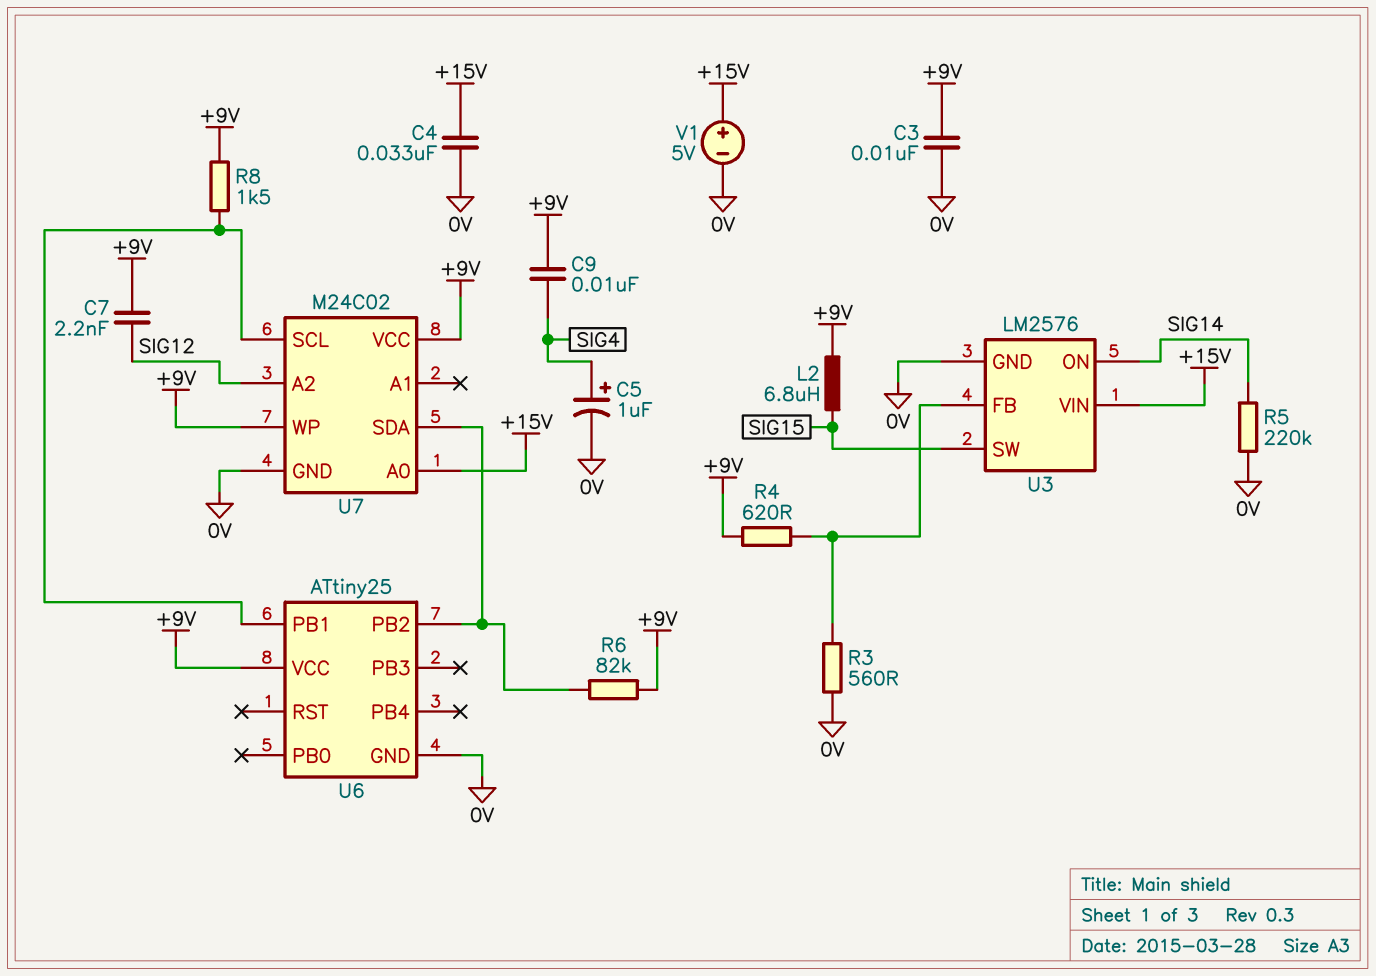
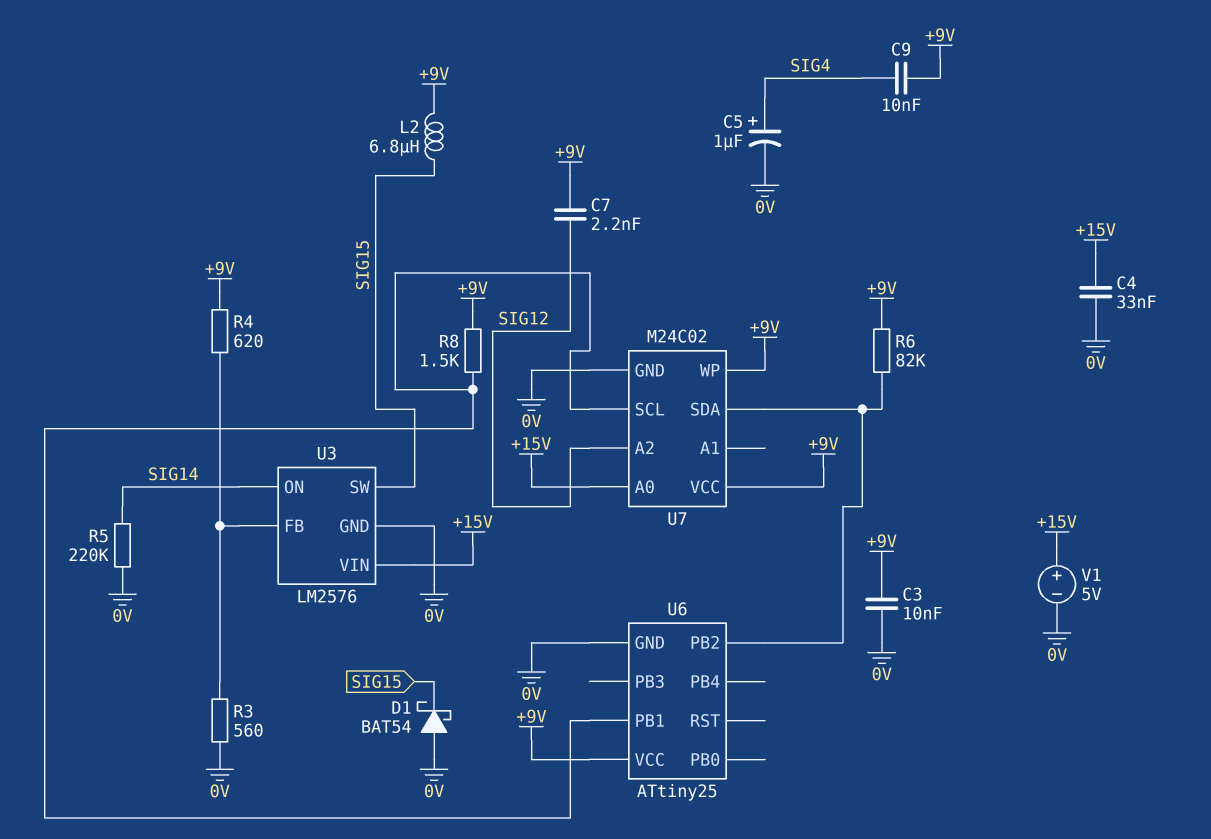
D1: none -> schottky BAT54 (A 0V, K SIG15)

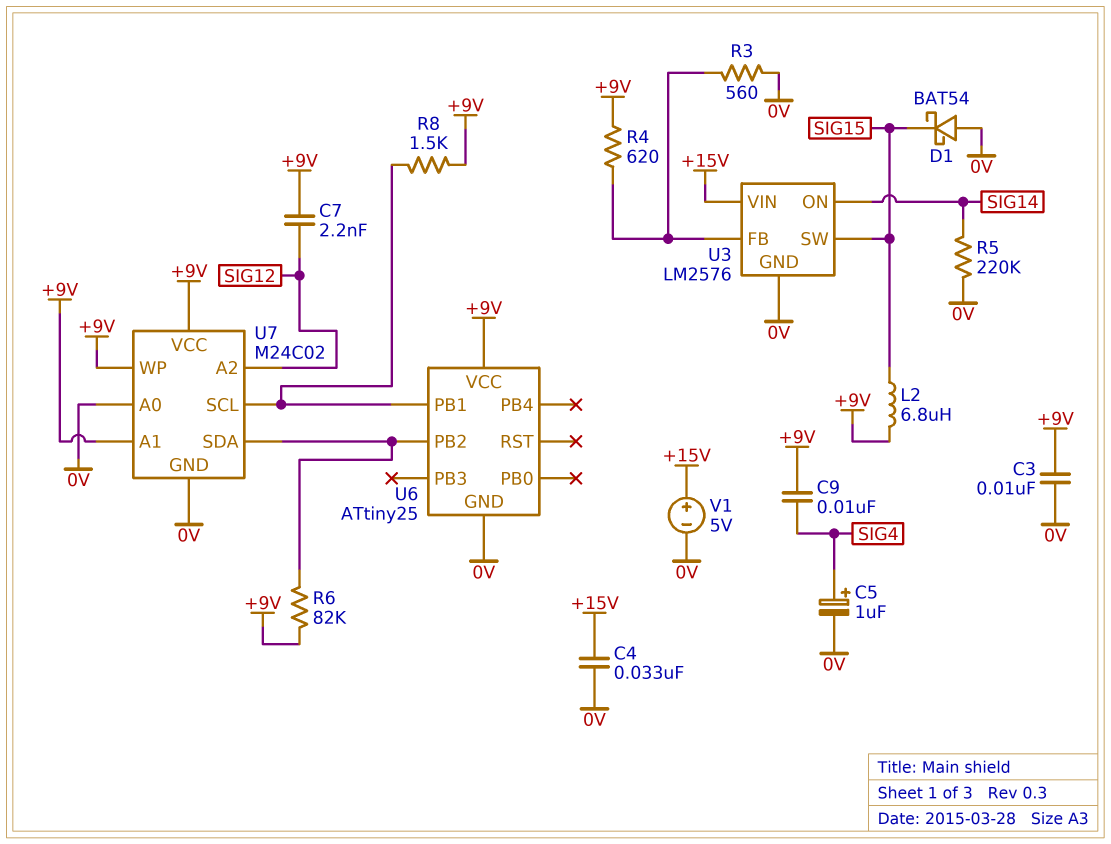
U7 pin A0: +15V -> 0V
U7 pin A1: none -> +9V

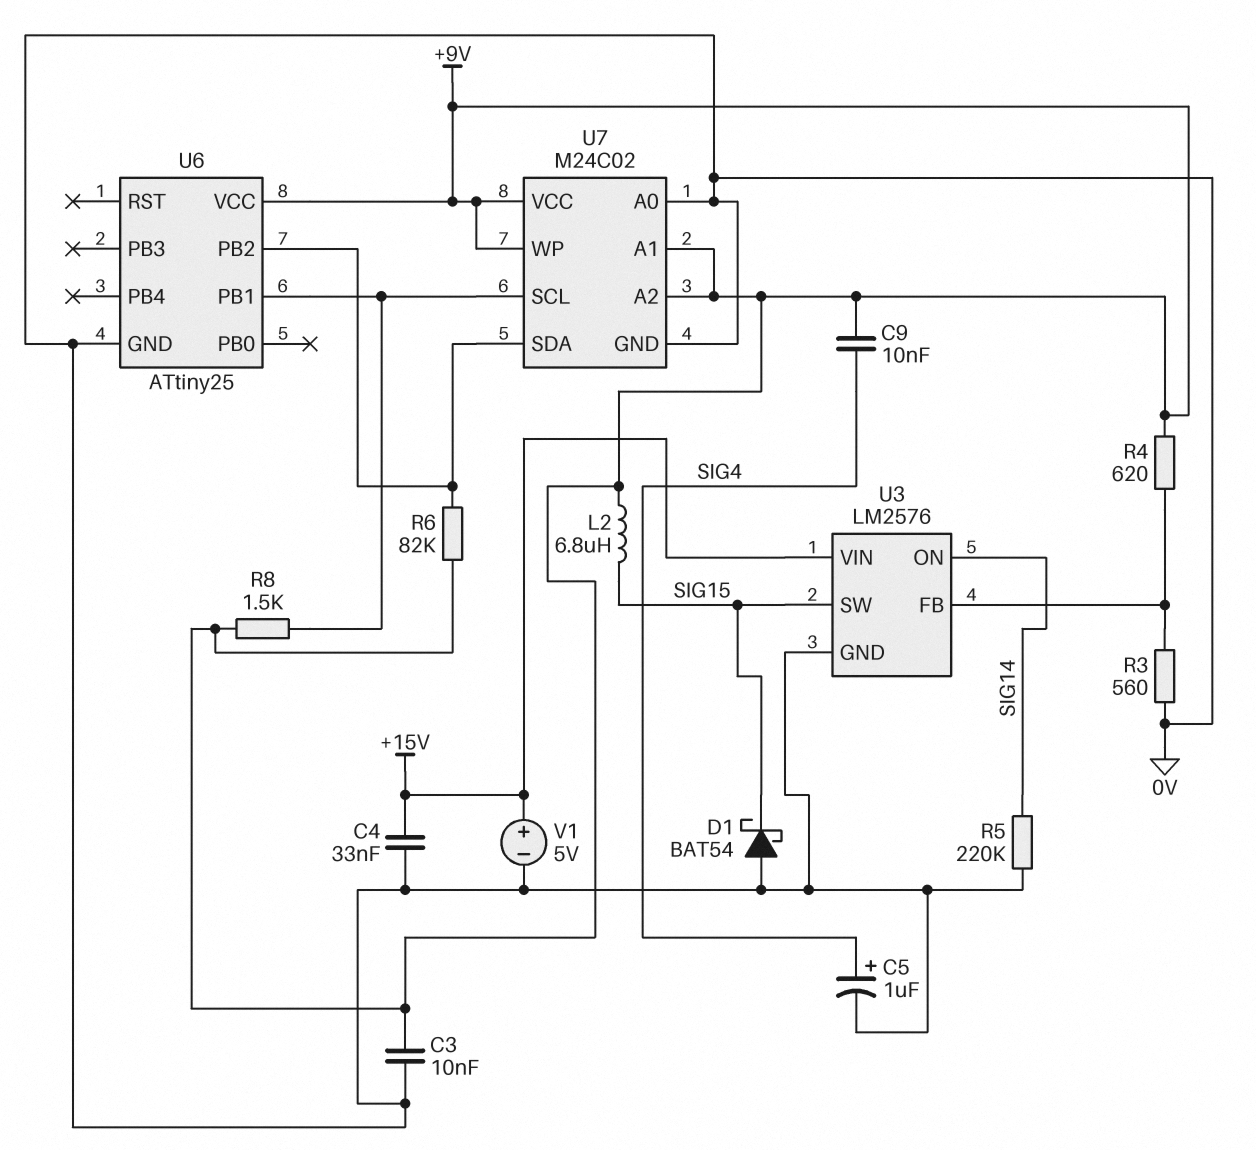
C7: 2.2nF (+9V, SIG12) -> none
U7 pin A2: SIG12 -> +9V

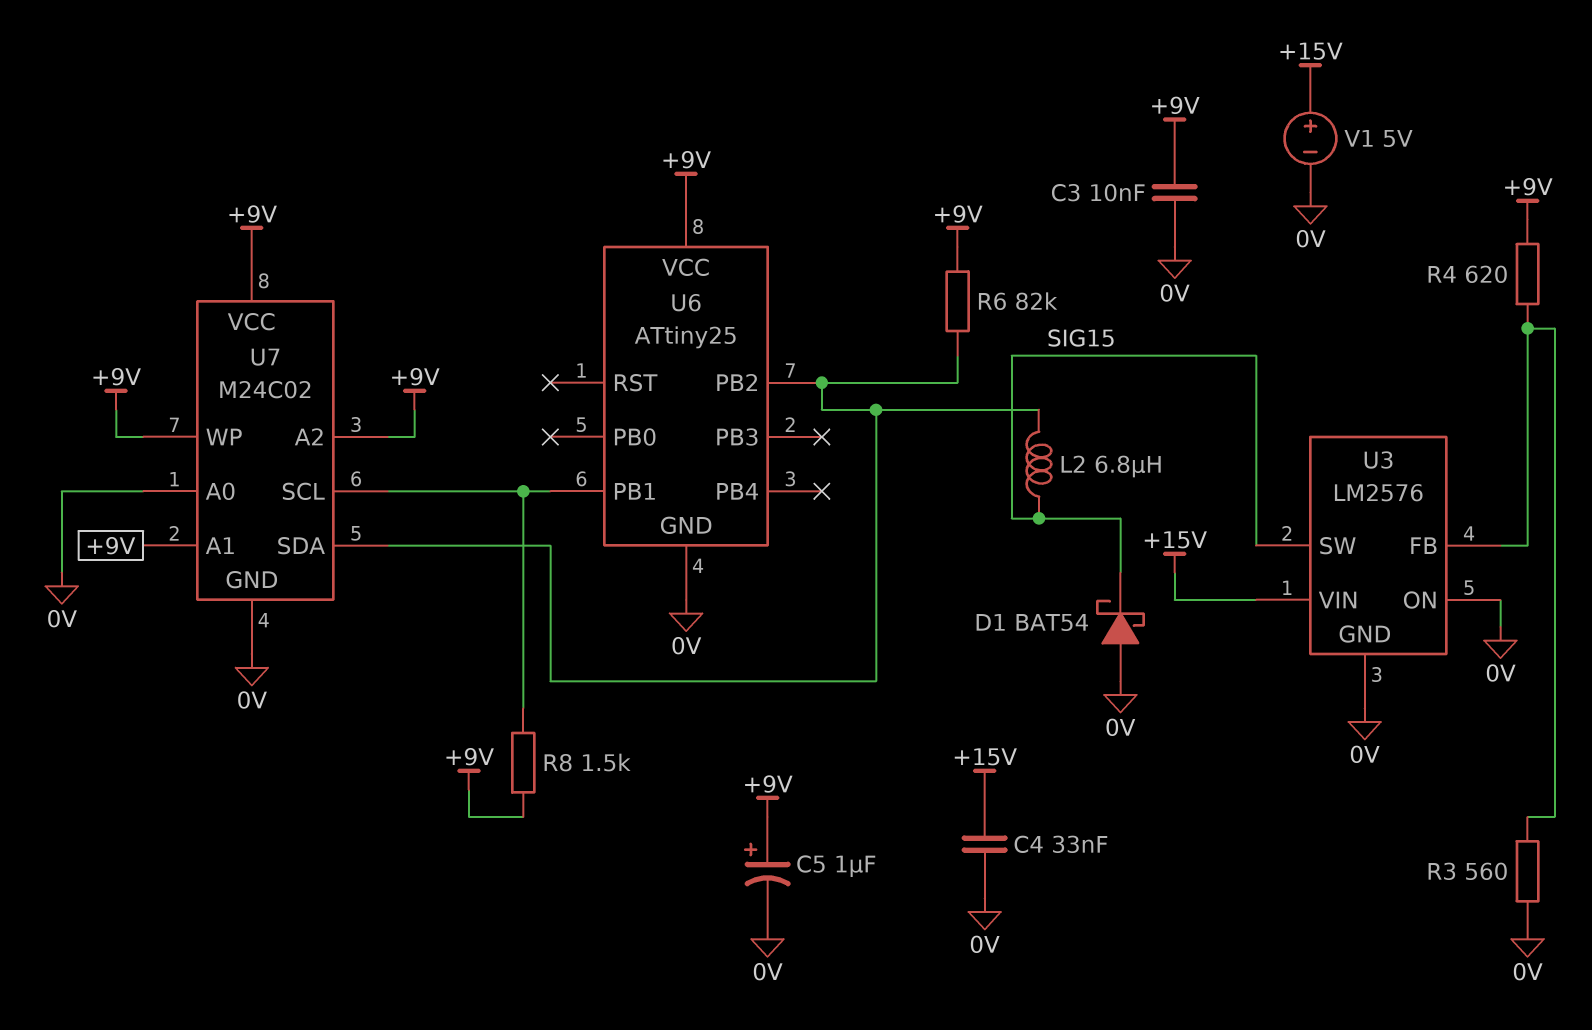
C5: 1uF (plus SIG4, minus 0V) -> 1uF (plus +9V, minus 0V)
C9: 10nF (+9V, SIG4) -> none
L2: 6.8uH (+9V, SIG15) -> 6.8uH (SIG15, U6/PB2)
R5: 220k (0V, SIG14) -> none
U3 pin ON: SIG14 -> 0V

